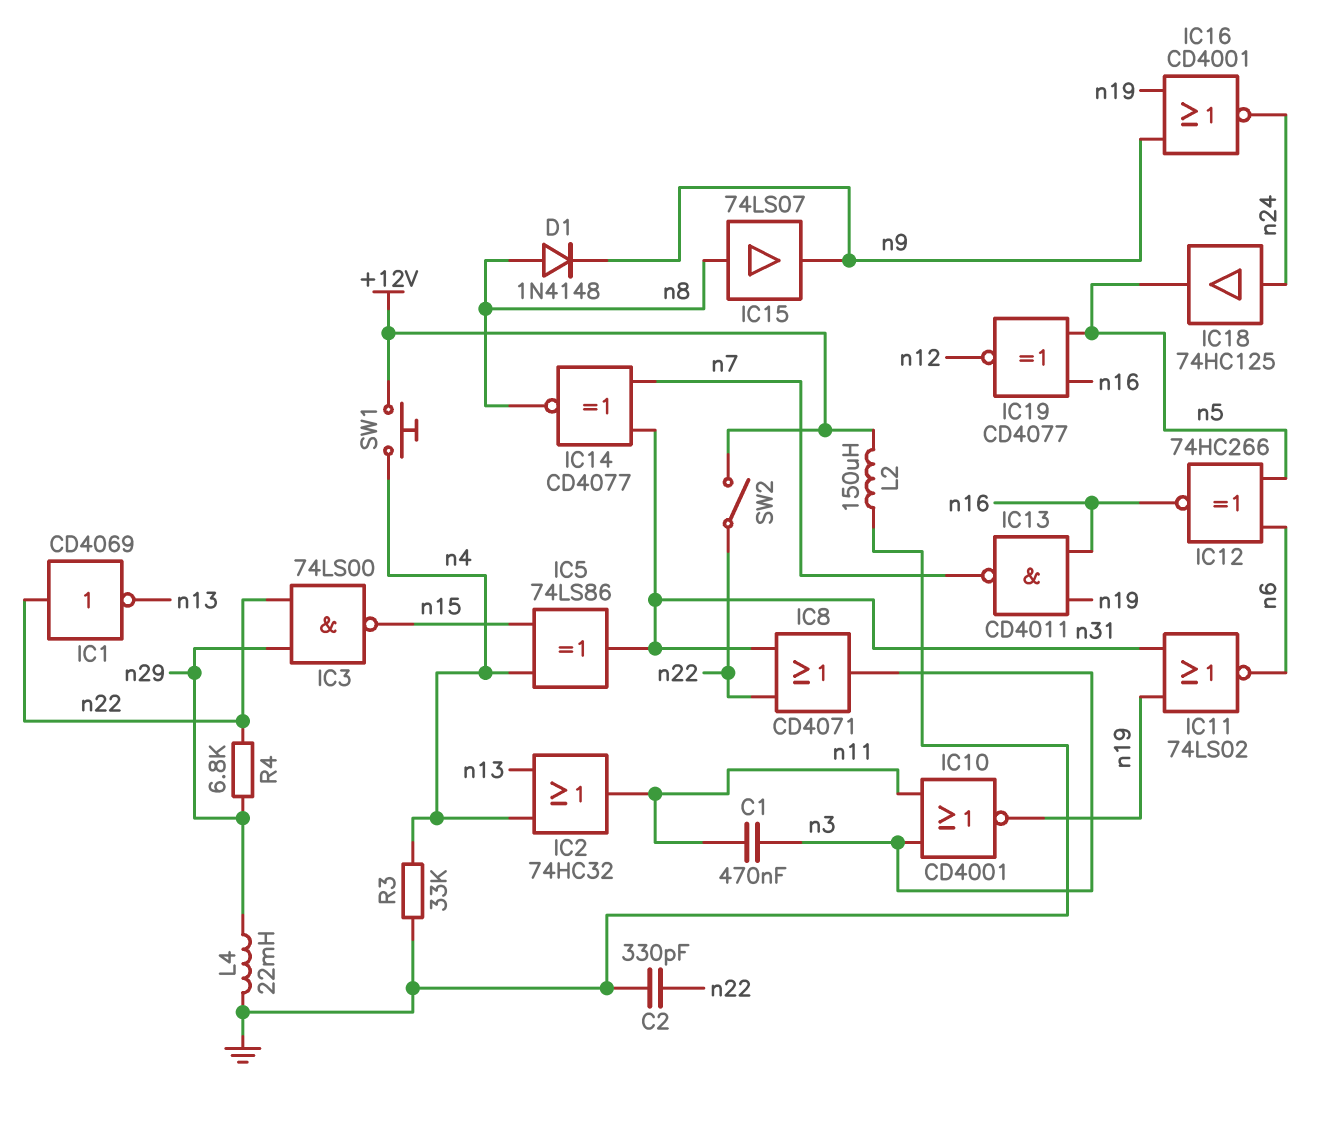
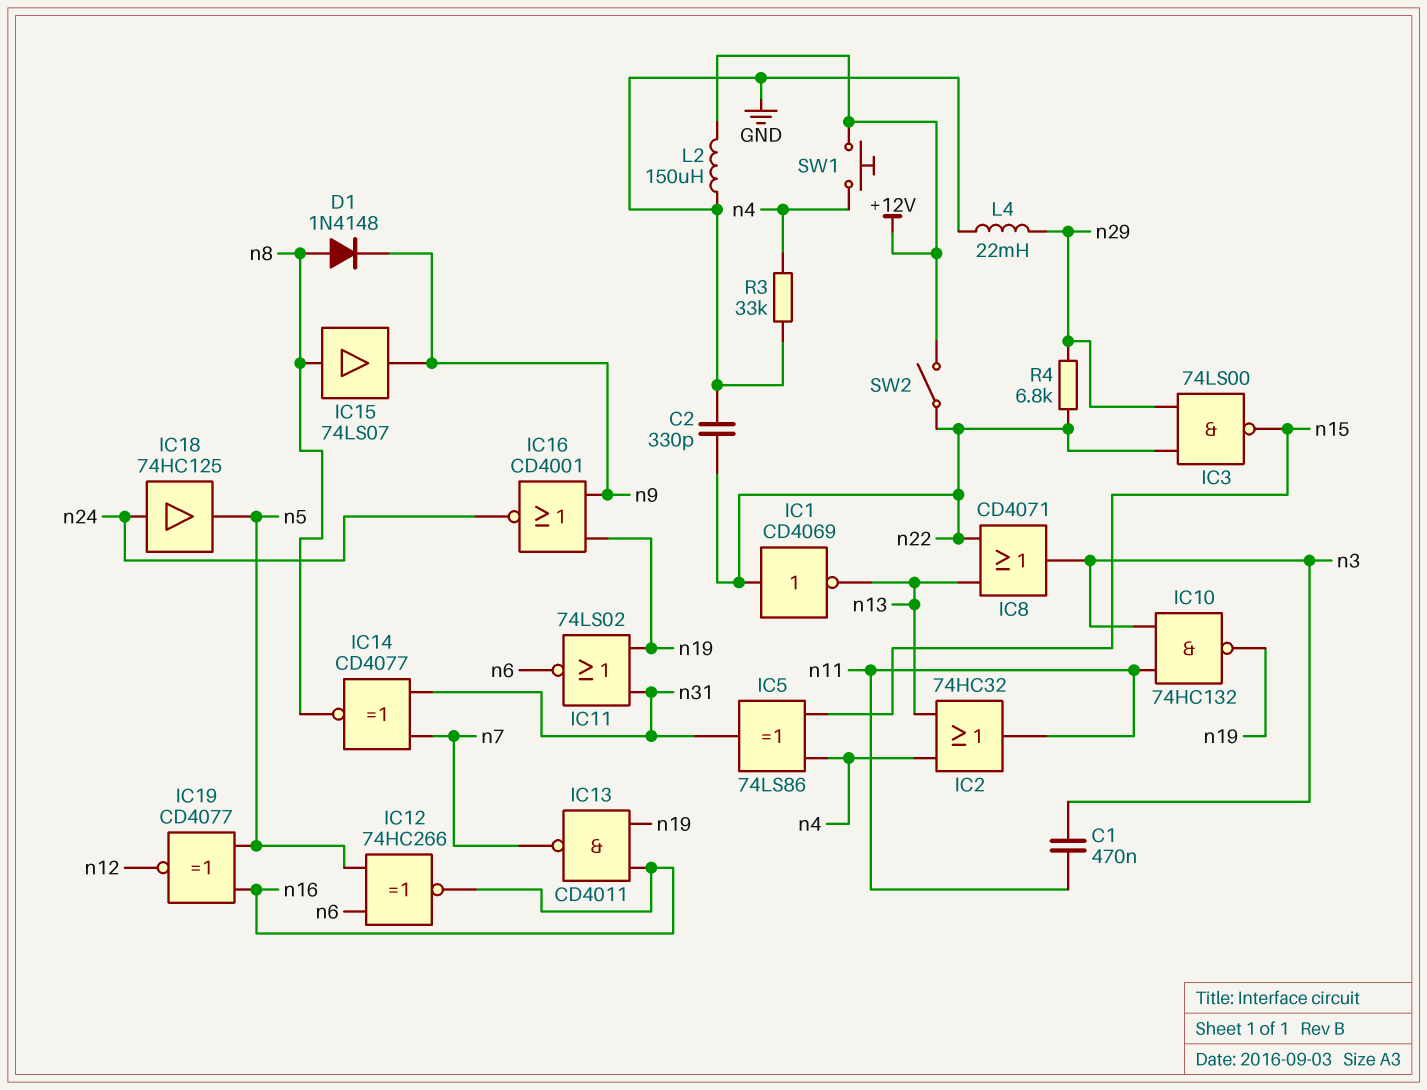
IC8: OR CD4071 (in n22, in n31, out n3) -> OR CD4071 (in n13, in n22, out n3)
IC10: NOR CD4001 (in n3, in n11, out n19) -> NAND 74HC132 (in n3, in n11, out n19)

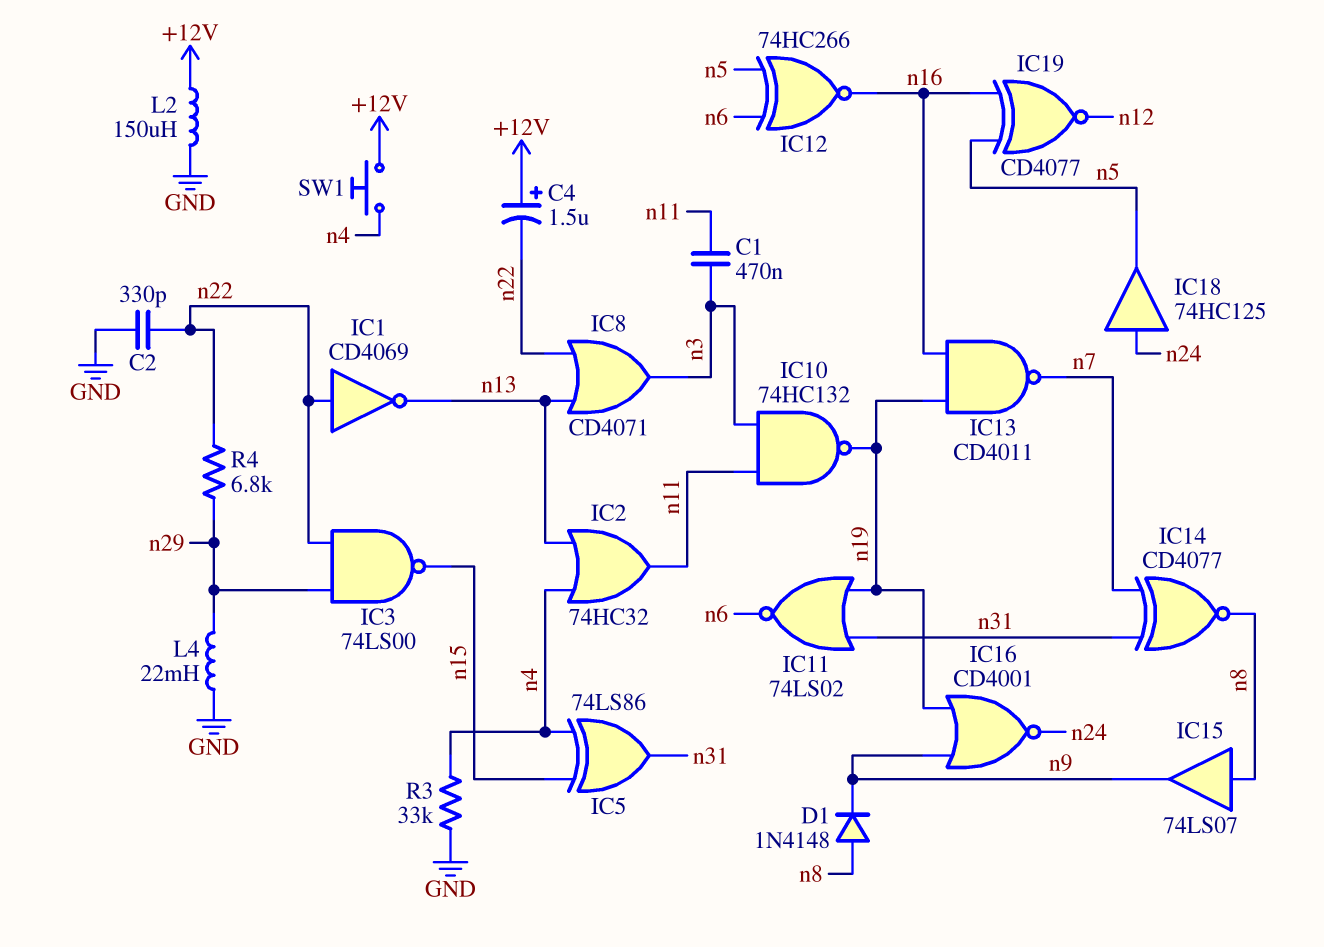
C4: none -> 1.5uF (plus +12V, minus n22)
SW2: switch (+12V, n22) -> none

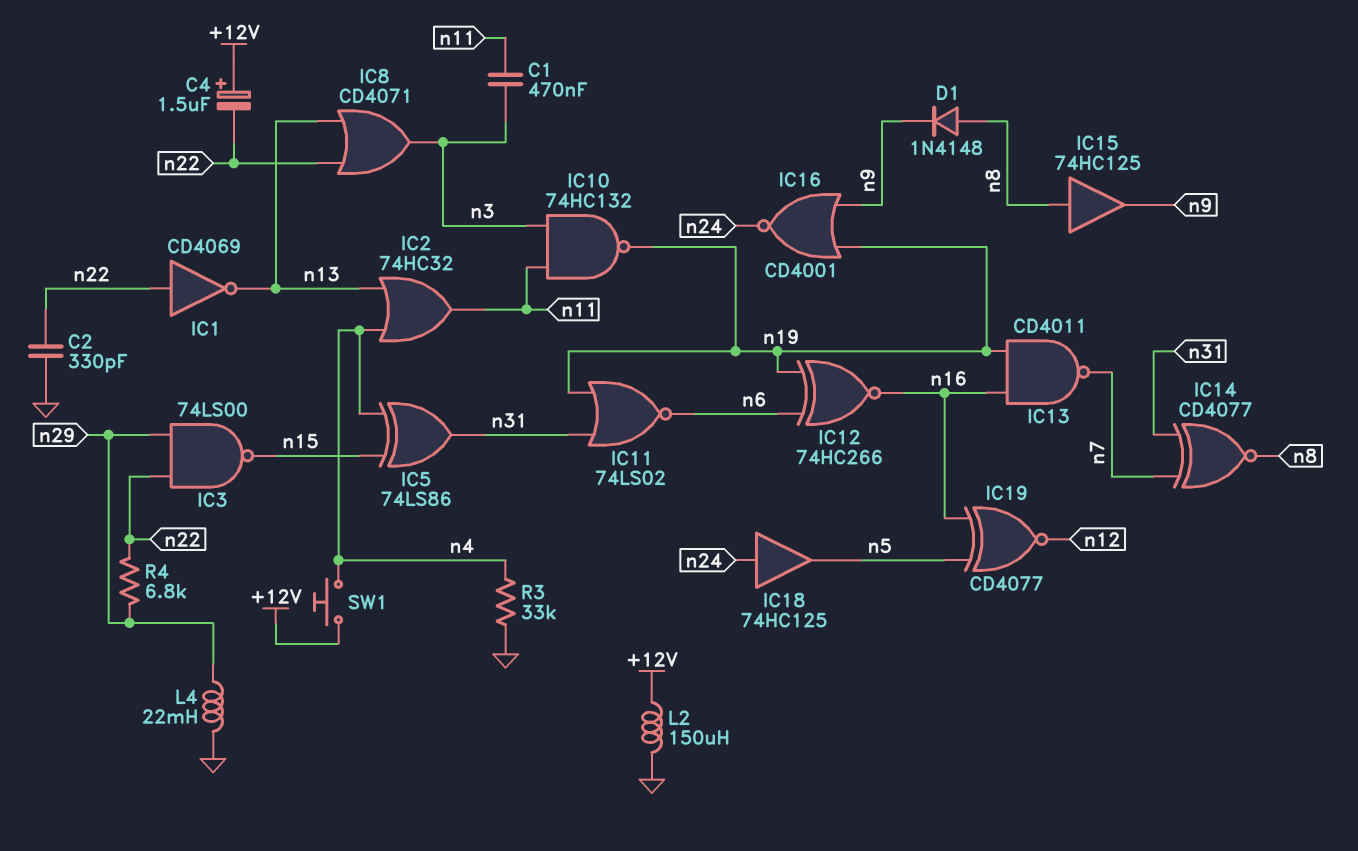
IC12: XNOR 74HC266 (in n5, in n6, out n16) -> XNOR 74HC266 (in n6, in n19, out n16)
IC15: buffer 74LS07 (in n8, out n9) -> buffer 74HC125 (in n8, out n9)

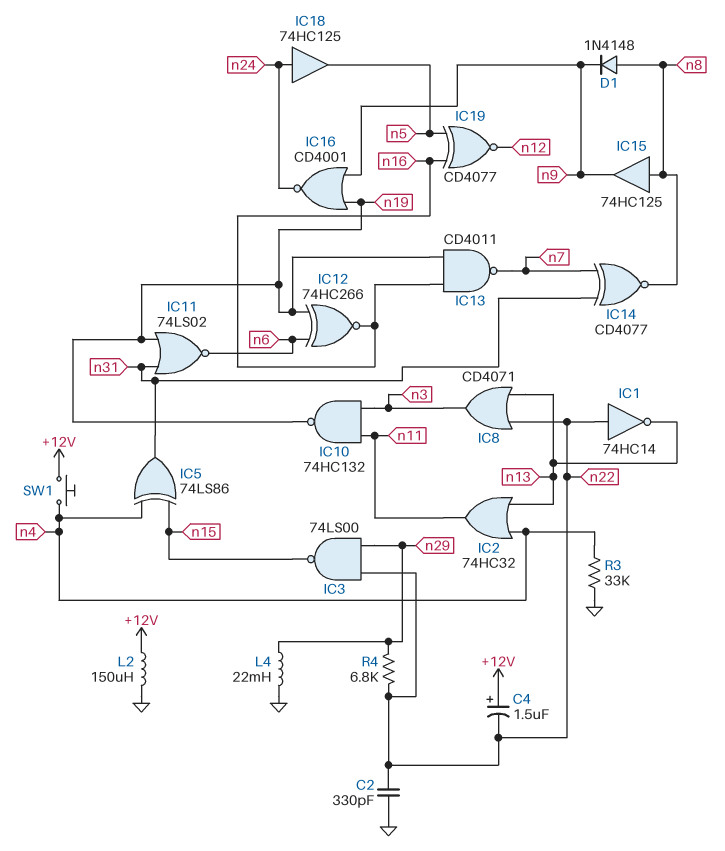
C1: 470nF (n3, n11) -> none
IC1: NOT CD4069 (in n22, out n13) -> NOT 74HC14 (in n22, out n13)

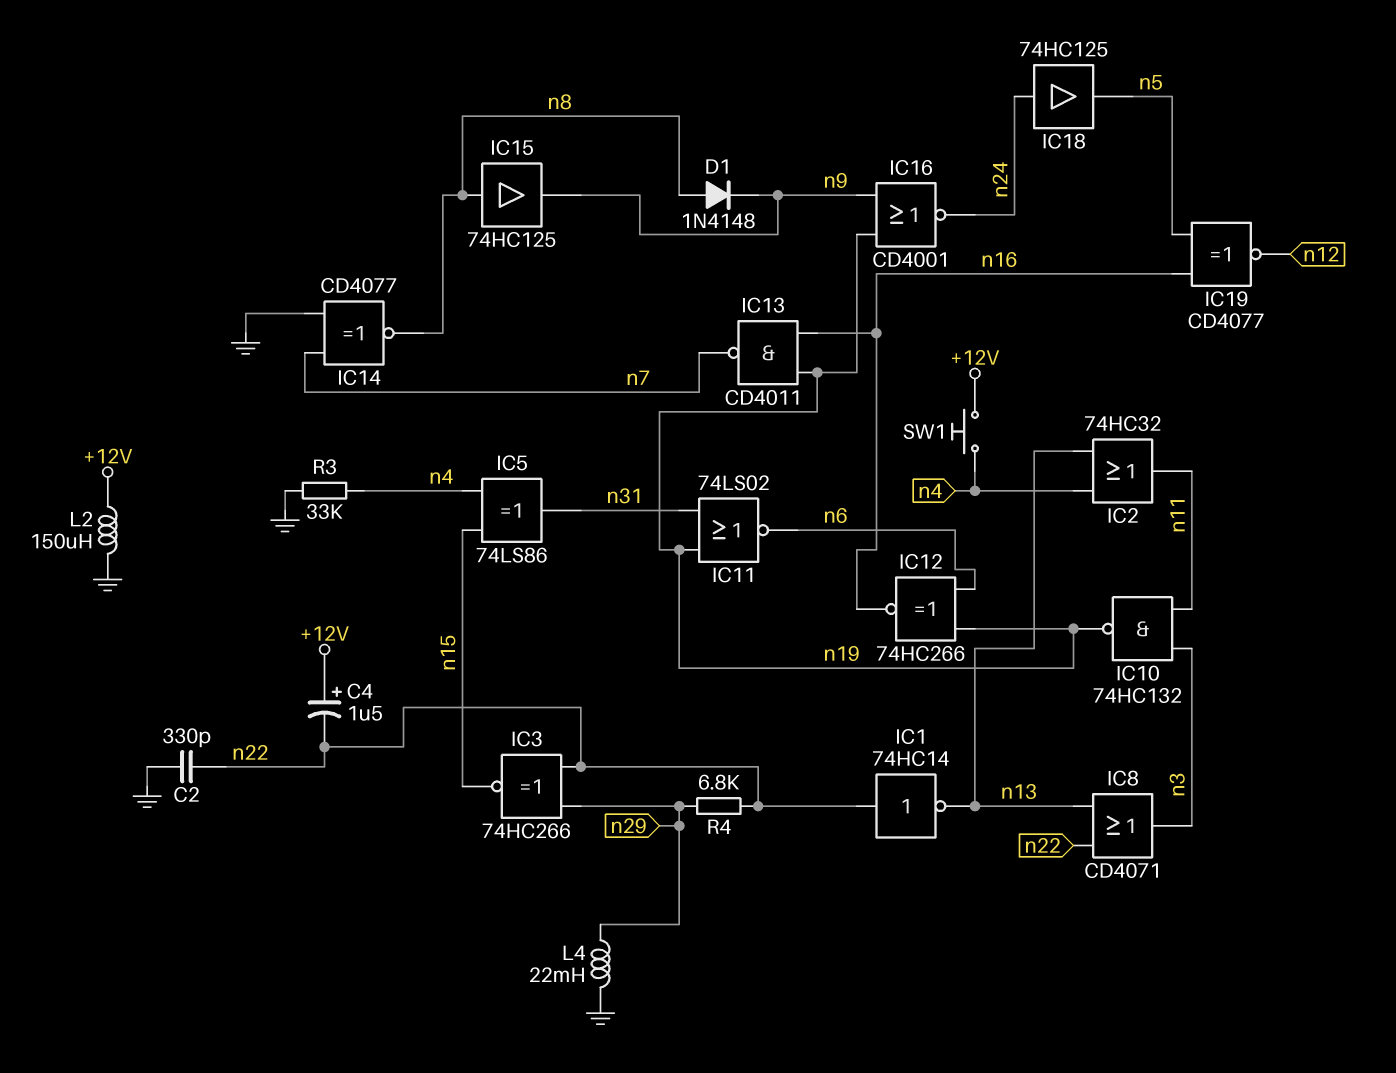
IC3: NAND 74LS00 (in n22, in n29, out n15) -> XNOR 74HC266 (in n22, in n29, out n15)
IC14: XNOR CD4077 (in n7, in n31, out n8) -> XNOR CD4077 (in GND, in n7, out n8)

